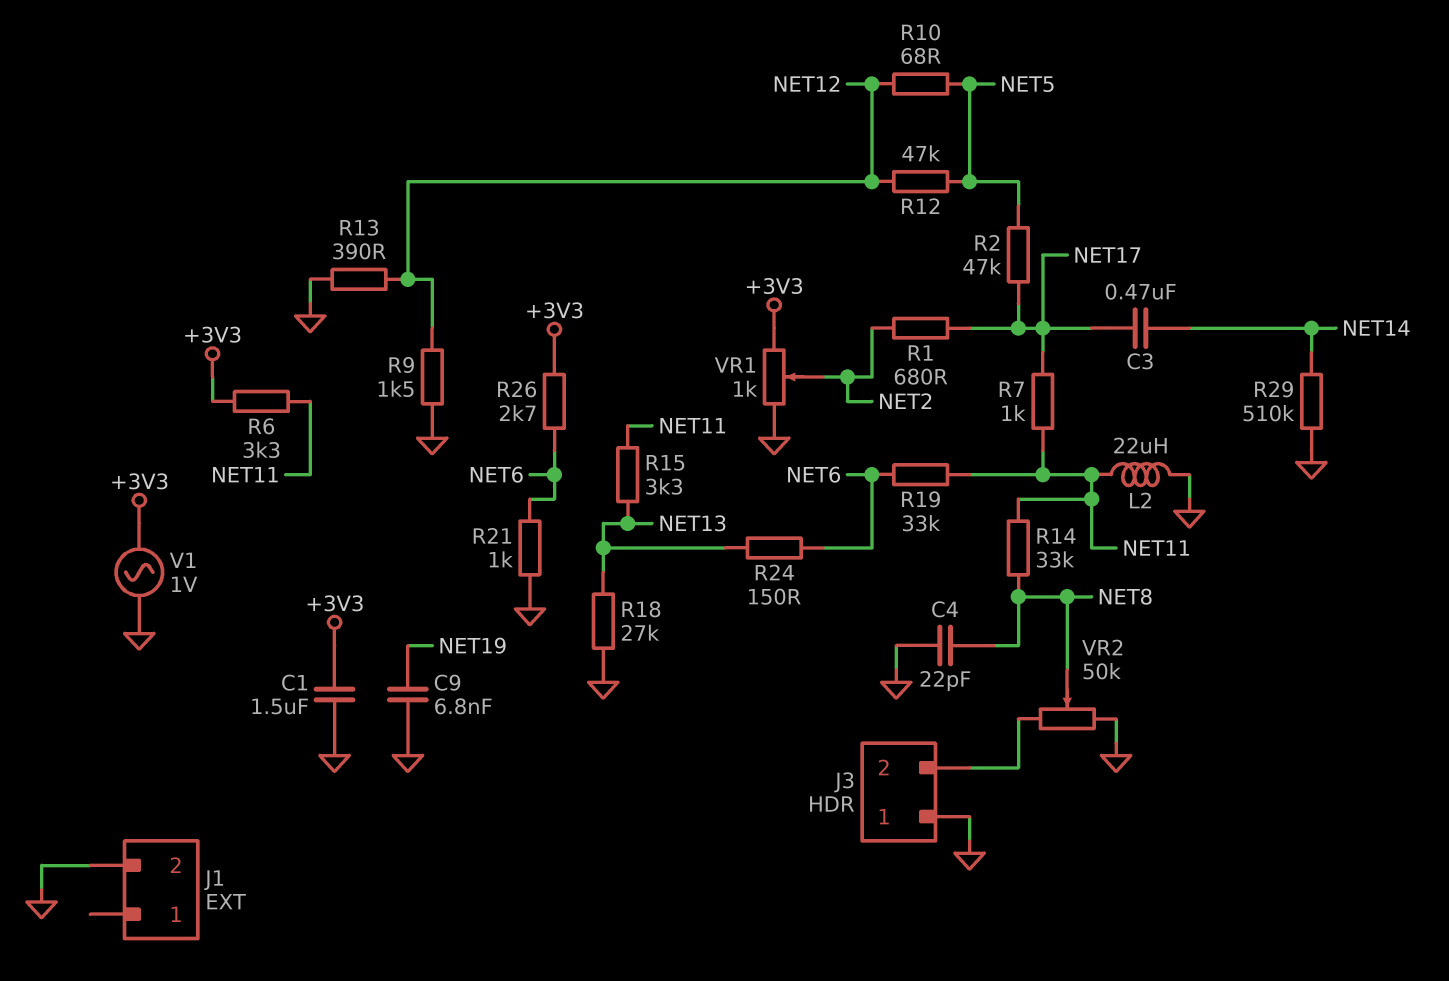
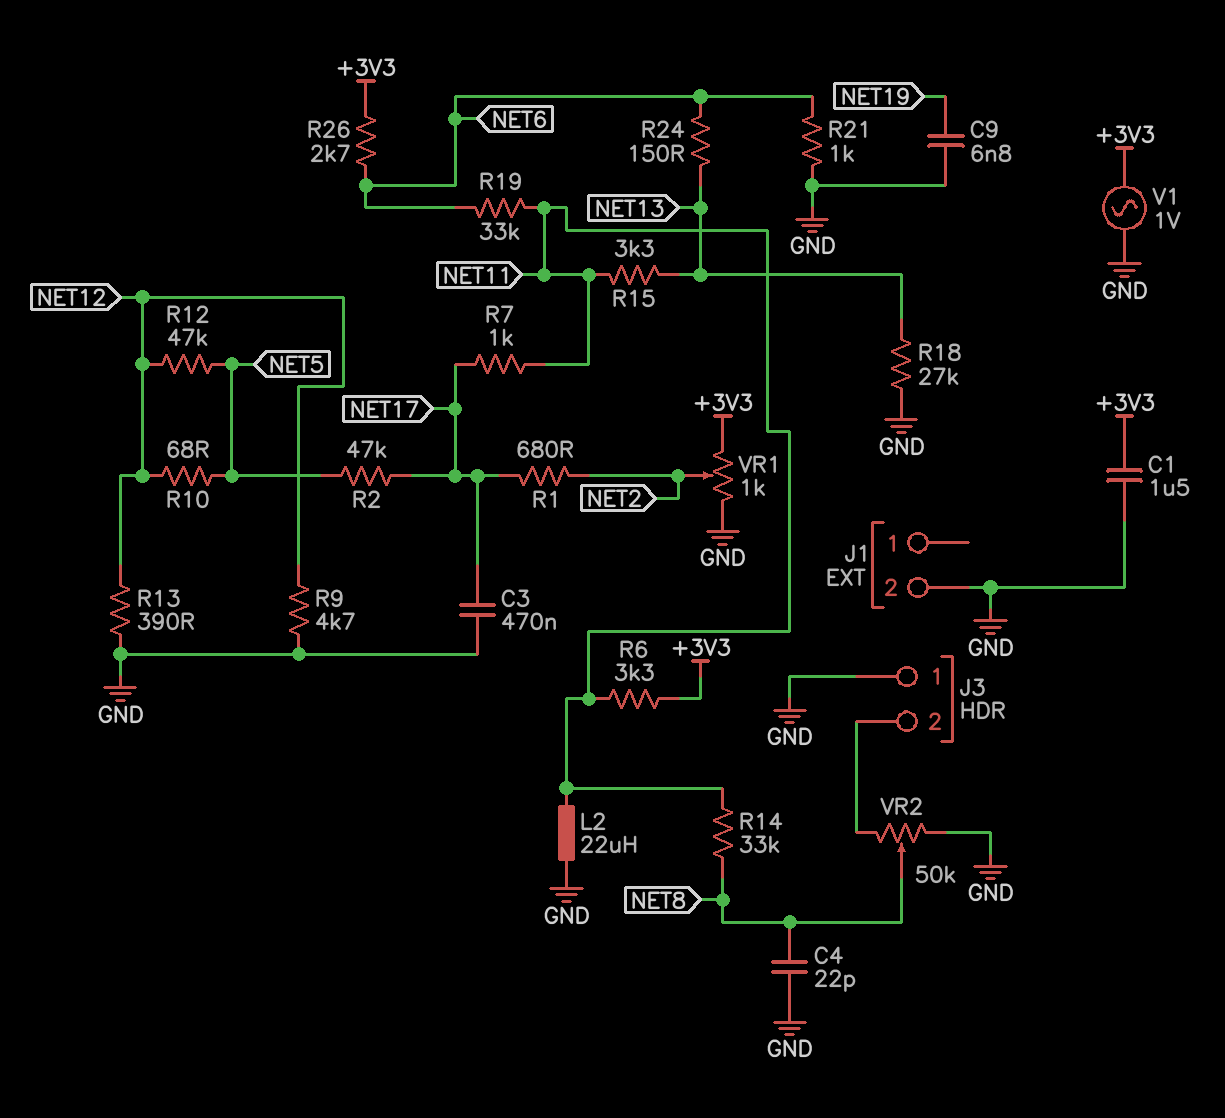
C3: 470nF (NET14, NET17) -> 470nF (GND, NET17)
R9: 1.5k (GND, NET12) -> 4.7k (GND, NET12)
R29: 510k (GND, NET14) -> none

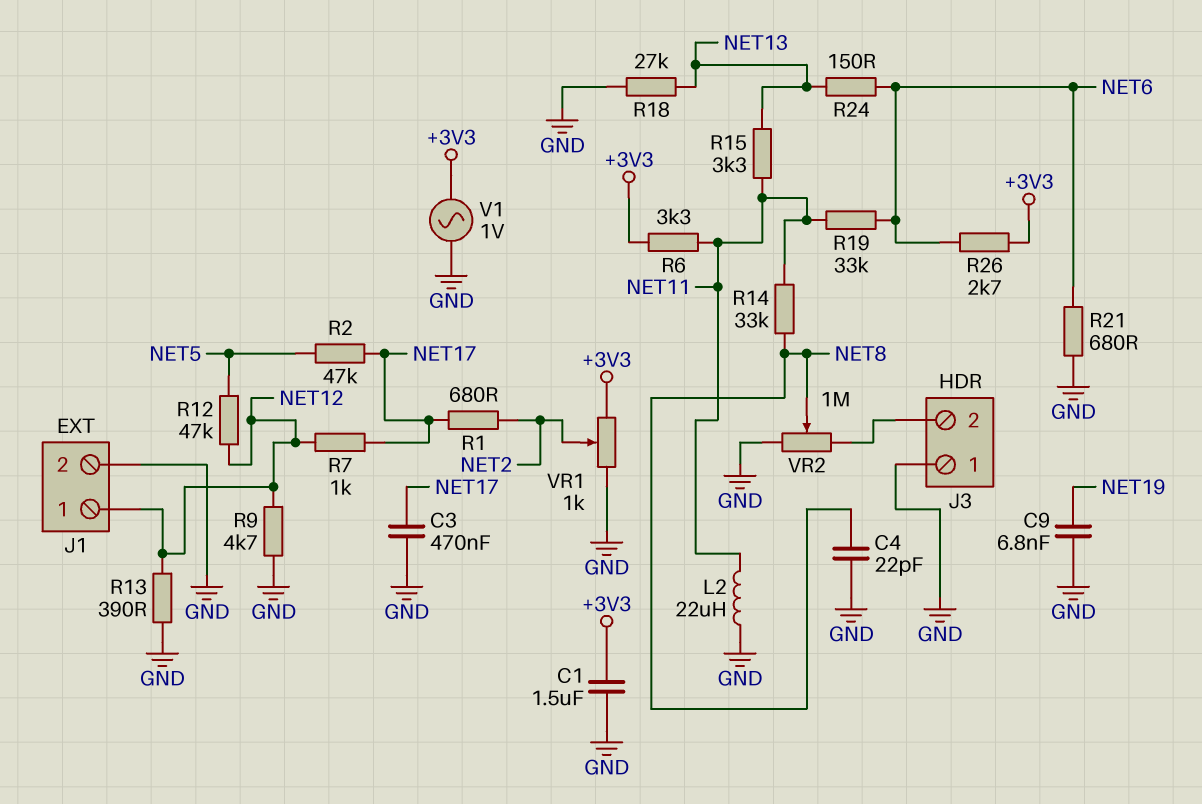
J1 pin 1: none -> NET12
R7: 1k (NET11, NET17) -> 1k (NET12, NET17)
R10: 68 (NET5, NET12) -> none
R21: 1k (GND, NET6) -> 680 (GND, NET6)
VR2: 50k (GND, J3/2, wiper NET8) -> 1M (GND, J3/2, wiper NET8)

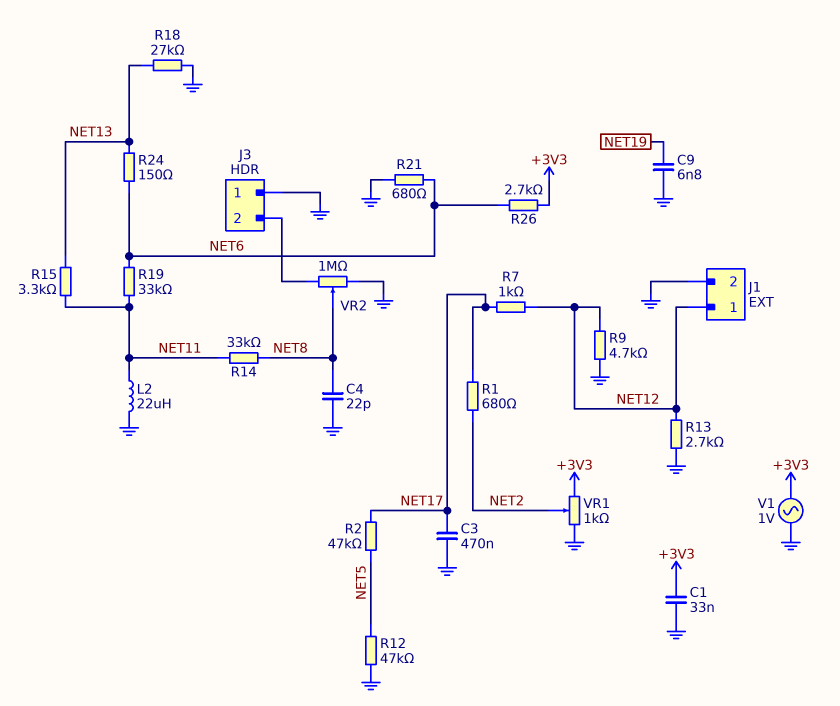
C1: 1.5uF (+3V3, GND) -> 33nF (+3V3, GND)
R6: 3.3k (+3V3, NET11) -> none
R12: 47k (NET5, NET12) -> 47k (GND, NET5)
R13: 390 (GND, NET12) -> 2.7k (GND, NET12)

